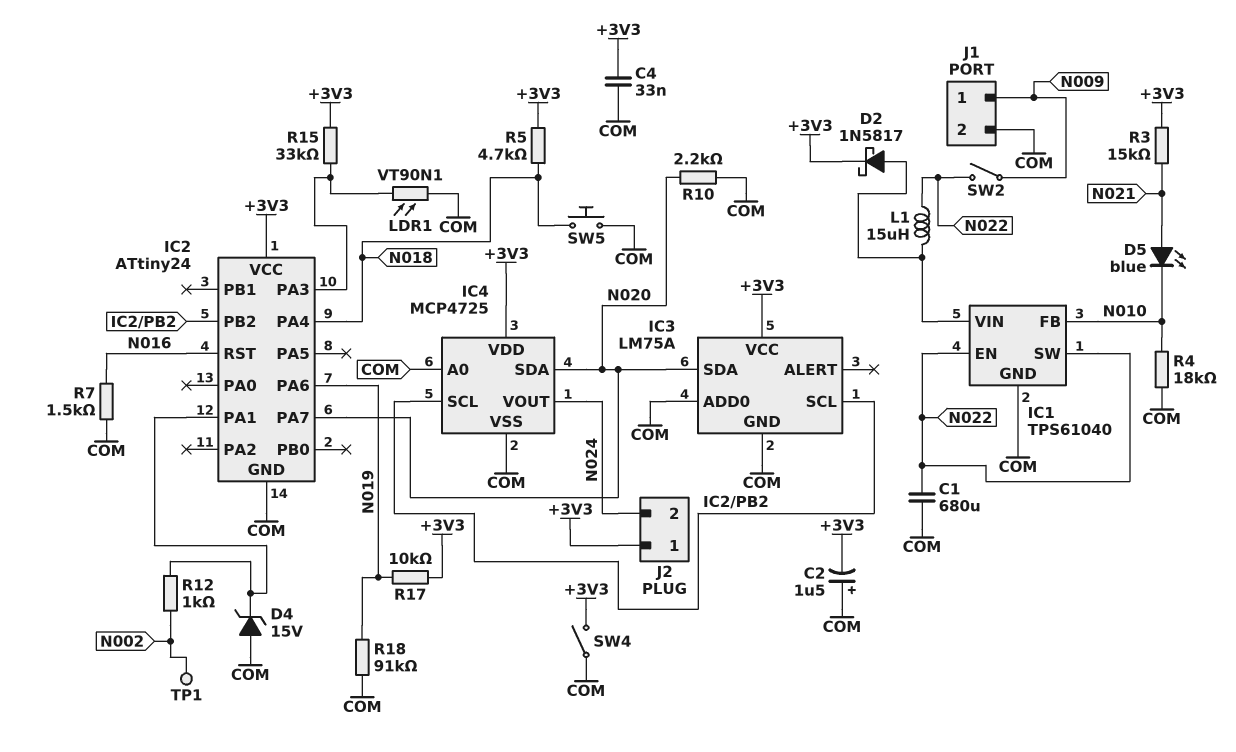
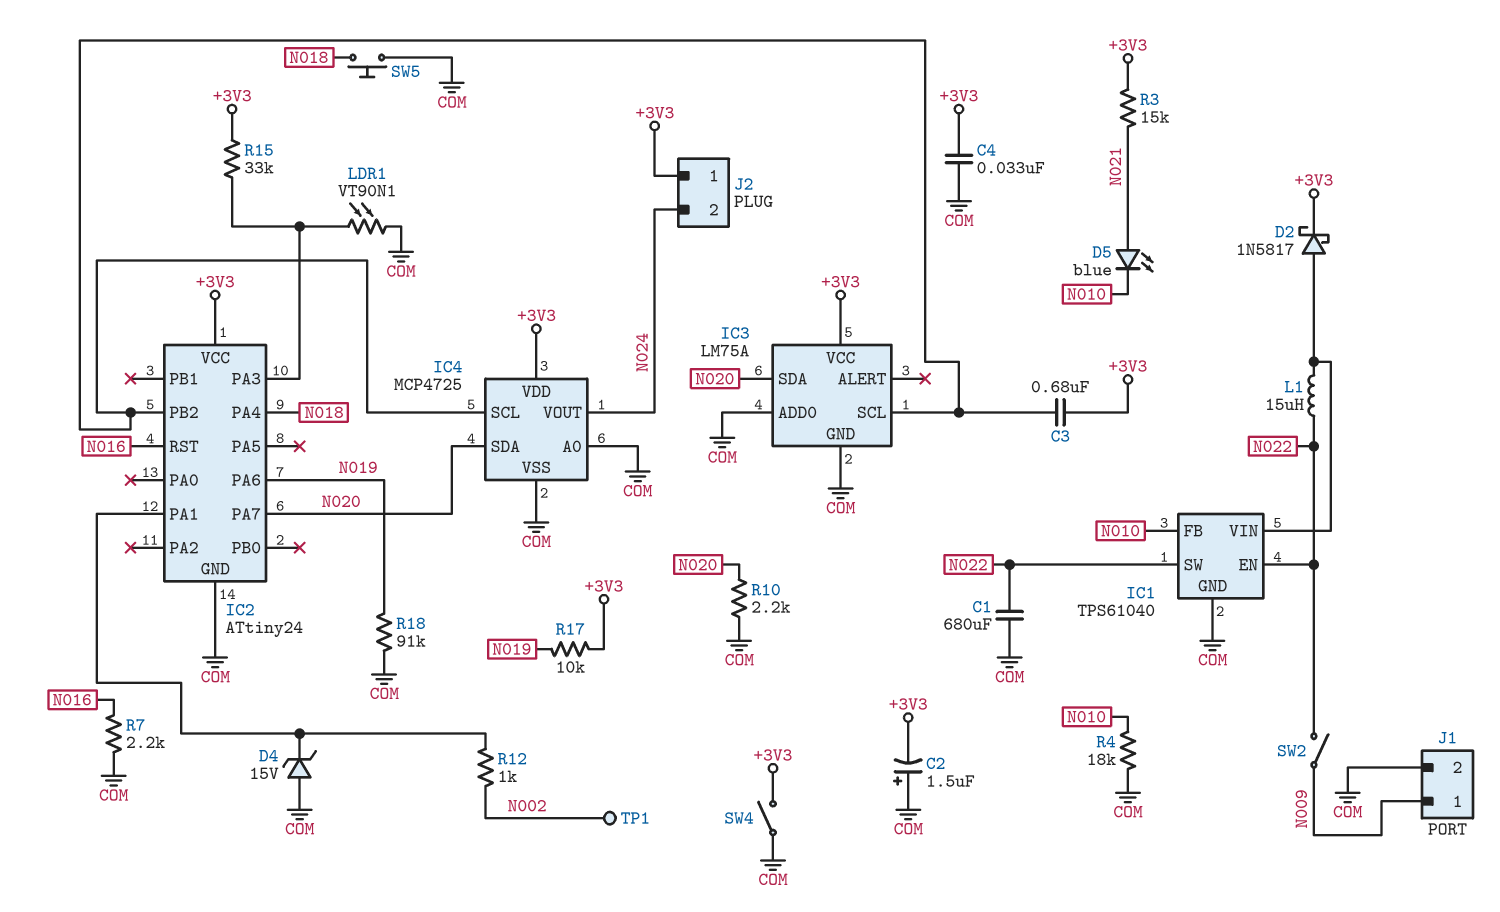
C3: none -> 680nF (+3V3, IC2/PB2)
R5: 4.7k (+3V3, N018) -> none
R7: 1.5k (COM, N016) -> 2.2k (COM, N016)

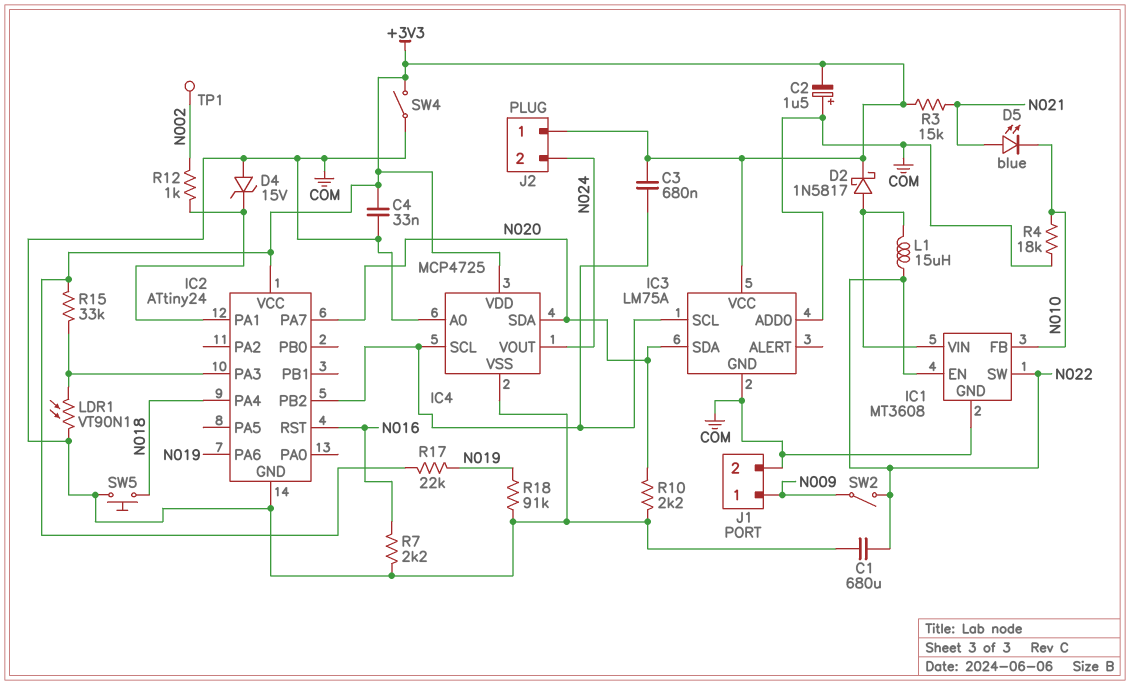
IC1: TPS61040 -> MT3608
R17: 10k (+3V3, N019) -> 22k (+3V3, N019)

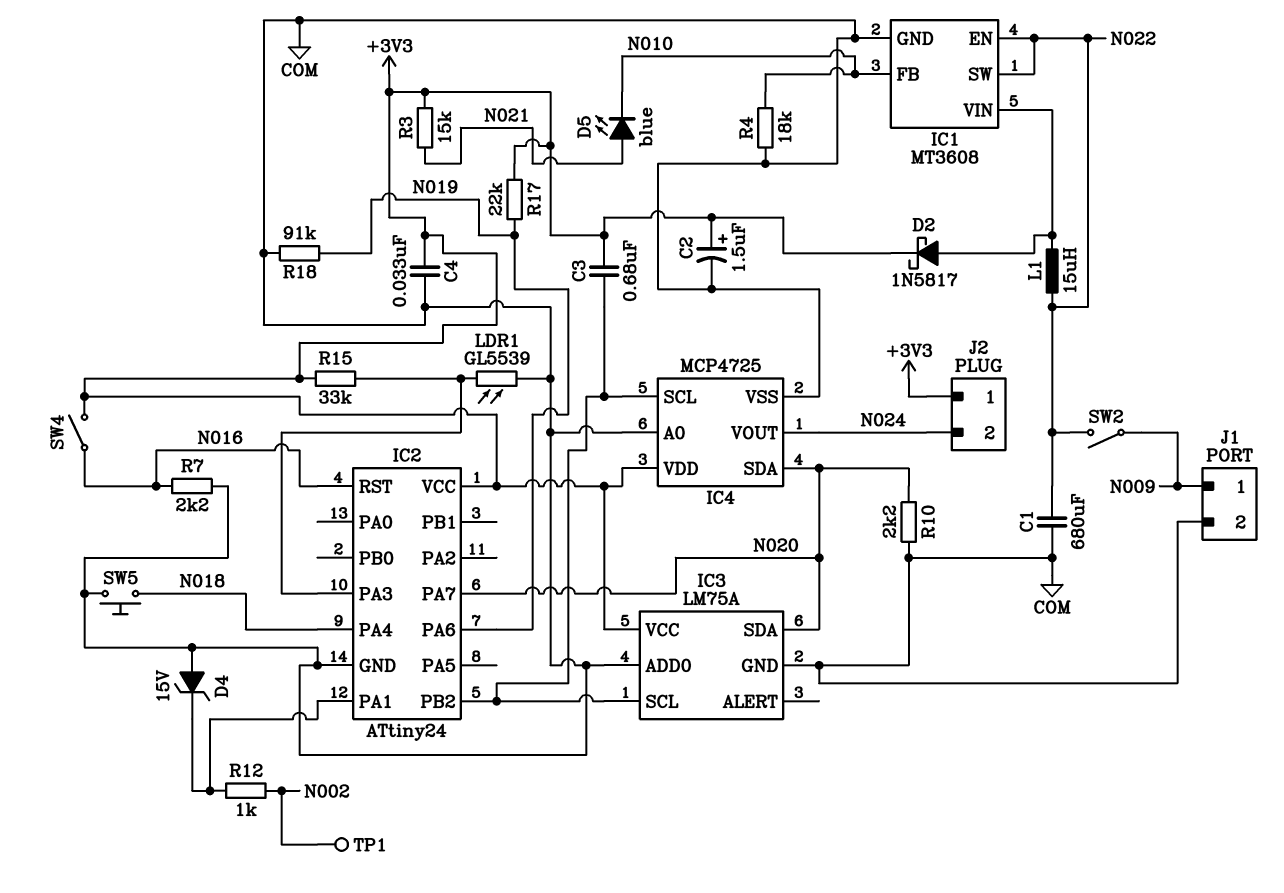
C2: 1.5uF (plus COM, minus +3V3) -> 1.5uF (plus +3V3, minus COM)
LDR1: VT90N1 (COM, IC2/PA3) -> GL5539 (COM, IC2/PA3)
SW4: switch (+3V3, COM) -> switch (+3V3, N016)

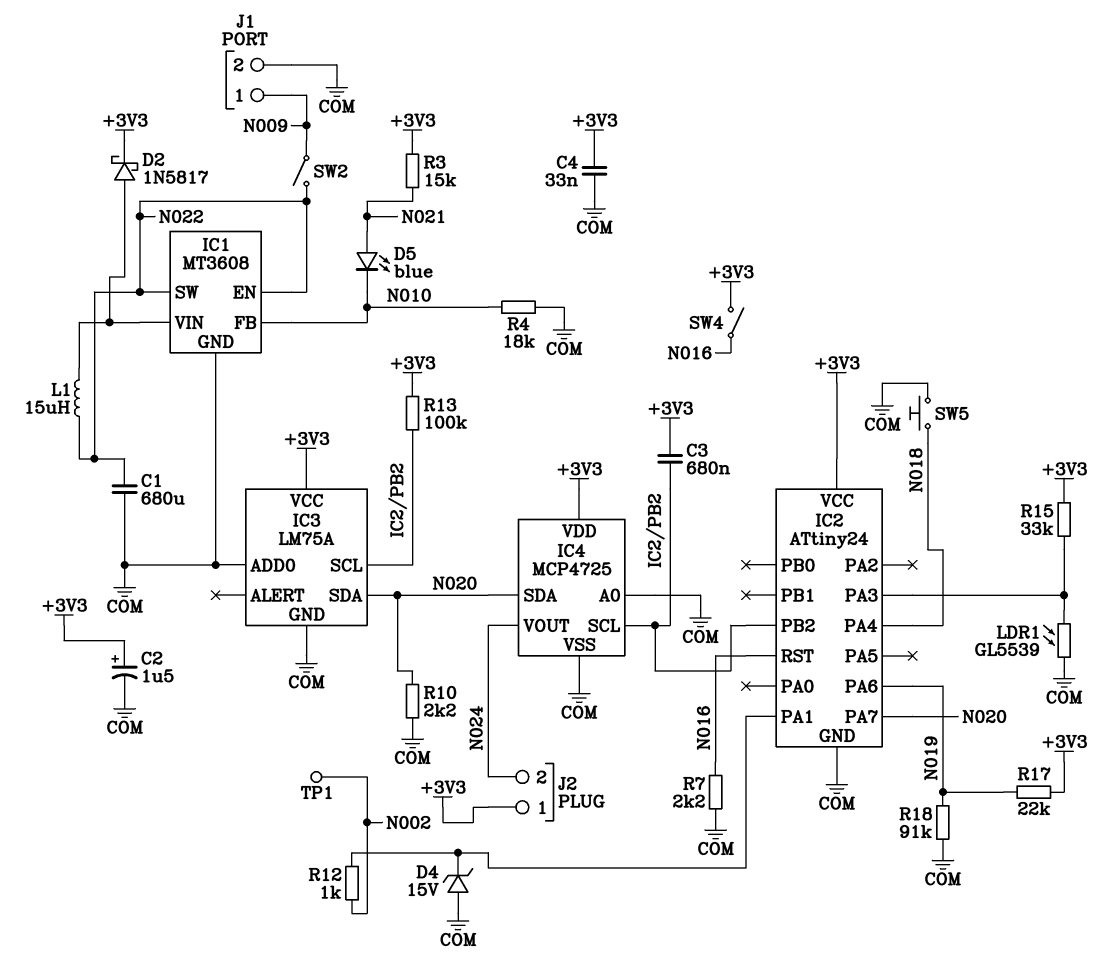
R13: none -> 100k (+3V3, IC2/PB2)

